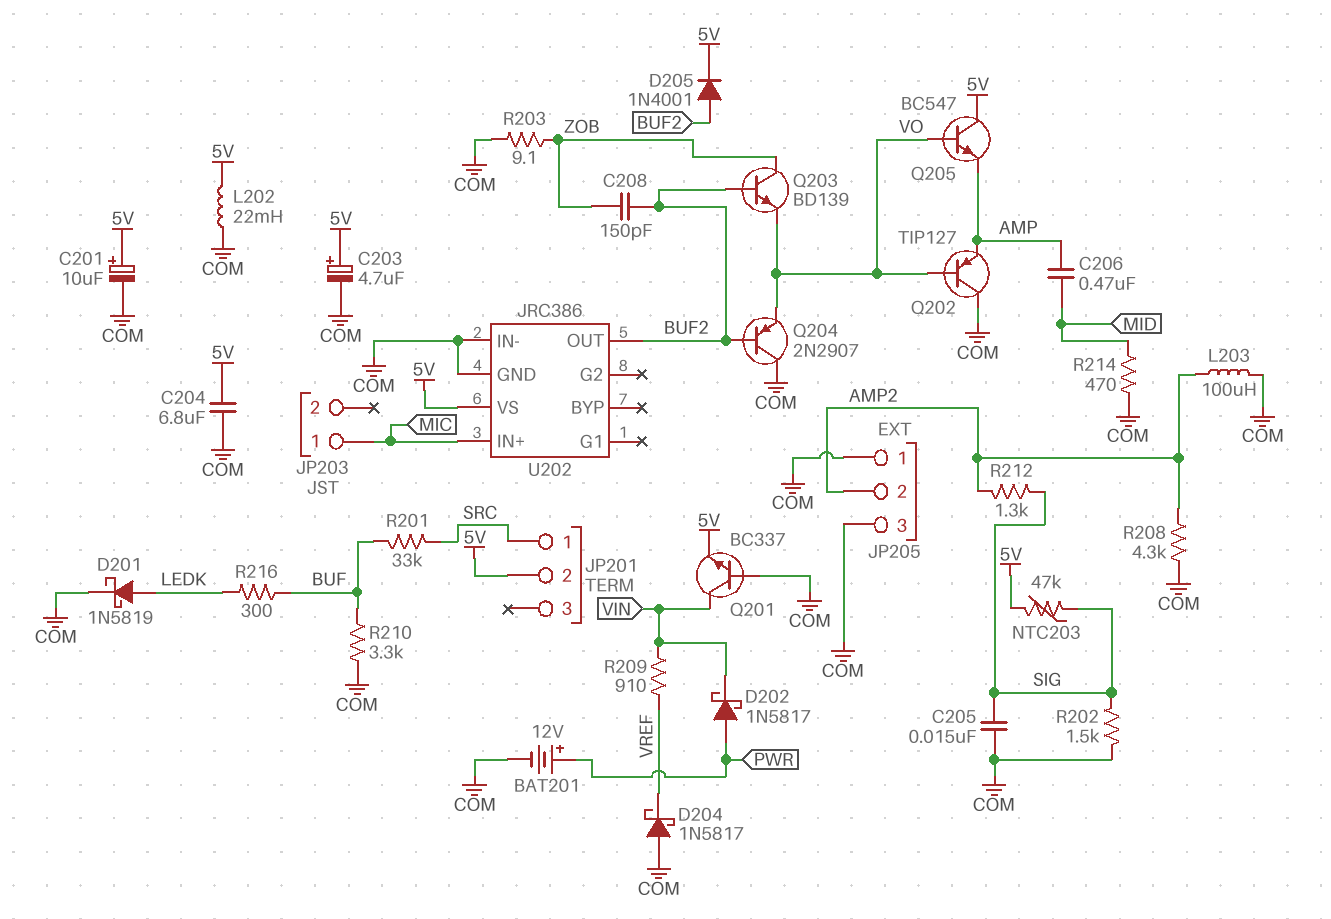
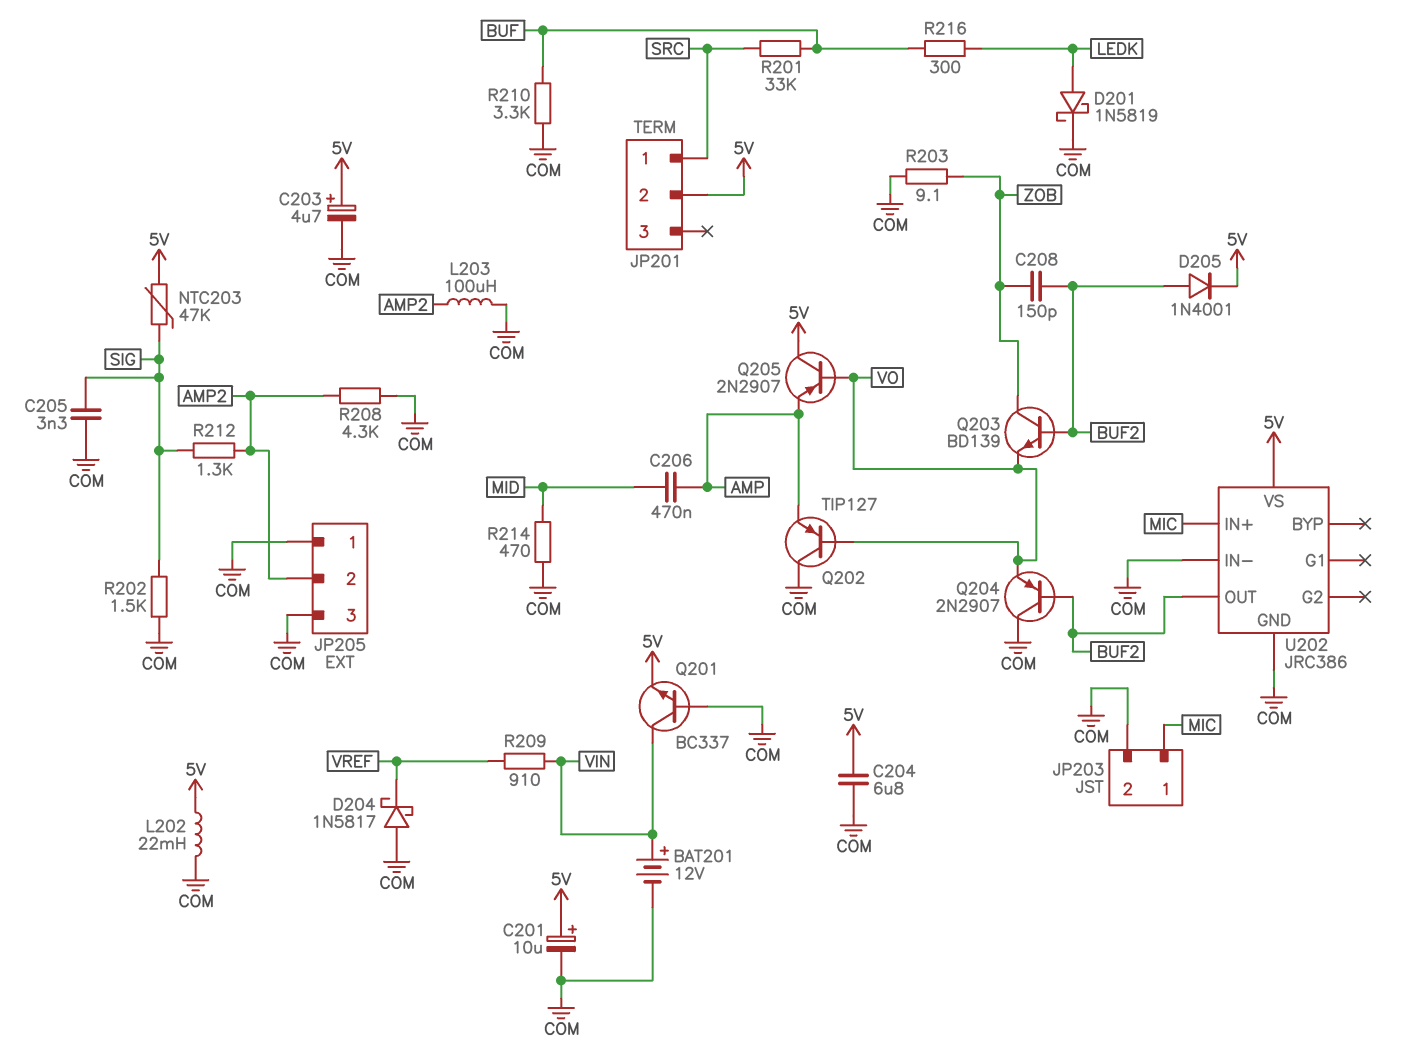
BAT201: 12V (plus PWR, minus COM) -> 12V (plus VIN, minus COM)
C205: 15nF (COM, SIG) -> 3.3nF (COM, SIG)
D202: schottky 1N5817 (A PWR, K VIN) -> none
JP203 pin 2: none -> COM
Q205: NPN BC547 (B VO, C 5V, E AMP) -> PNP 2N2907 (B VO, C 5V, E AMP)

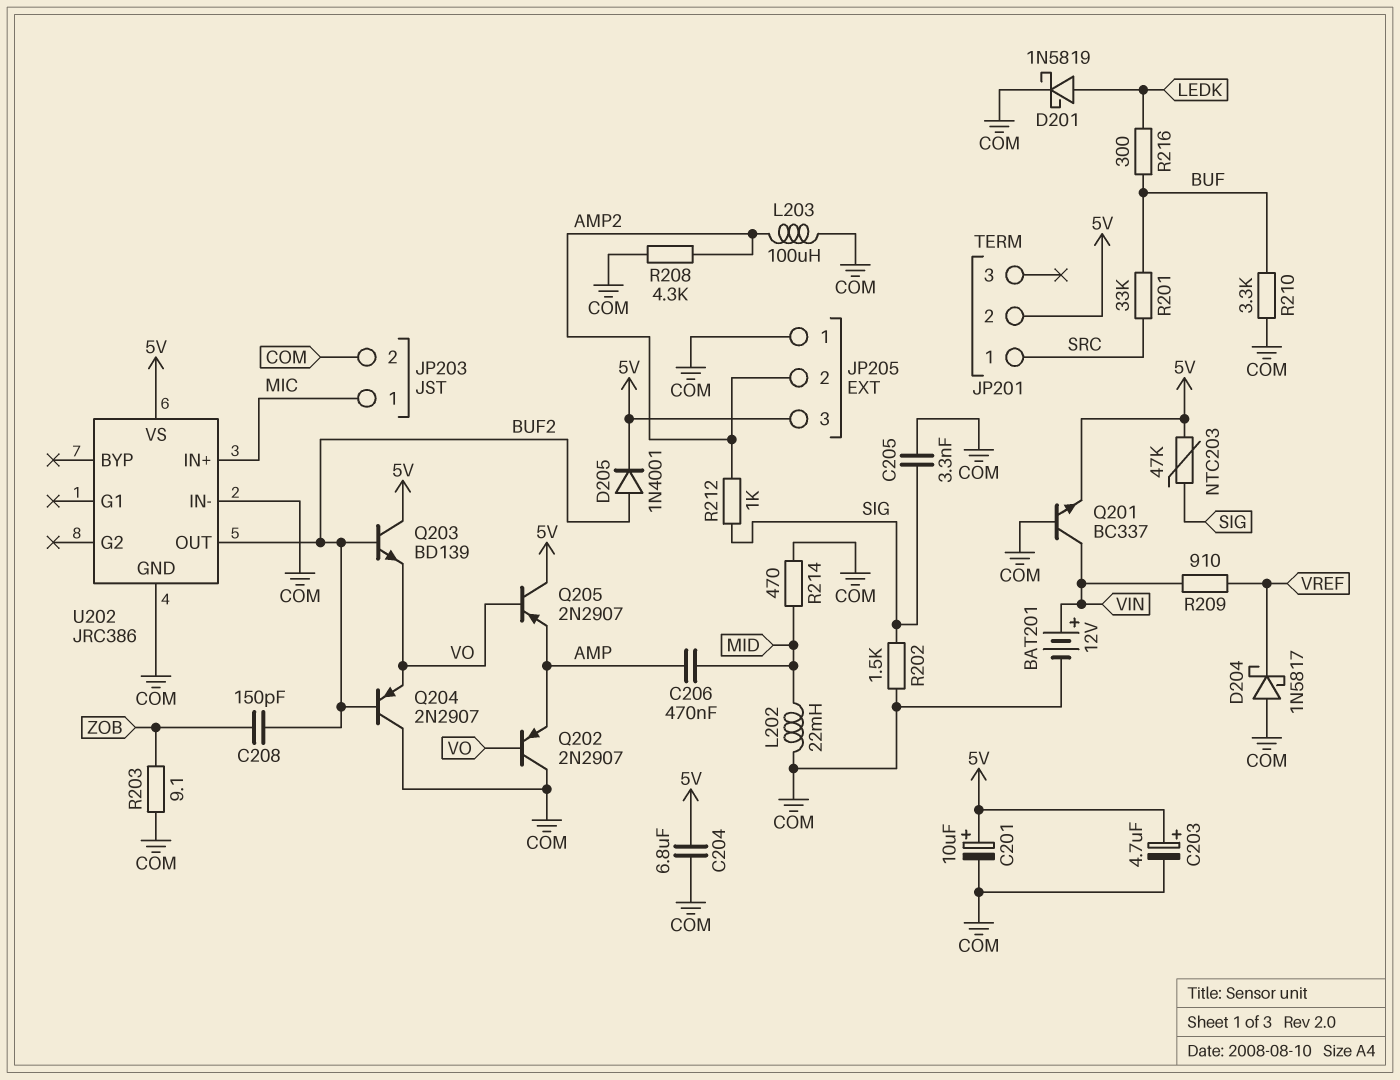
JP205 pin 3: COM -> 5V
L202: 22mH (5V, COM) -> 22mH (COM, MID)
Q202: PNP TIP127 (B VO, C COM, E AMP) -> PNP 2N2907 (B VO, C COM, E AMP)
Q203: NPN BD139 (B BUF2, C ZOB, E VO) -> NPN BD139 (B BUF2, C 5V, E VO)
R212: 1.3k (AMP2, SIG) -> 1k (AMP2, SIG)

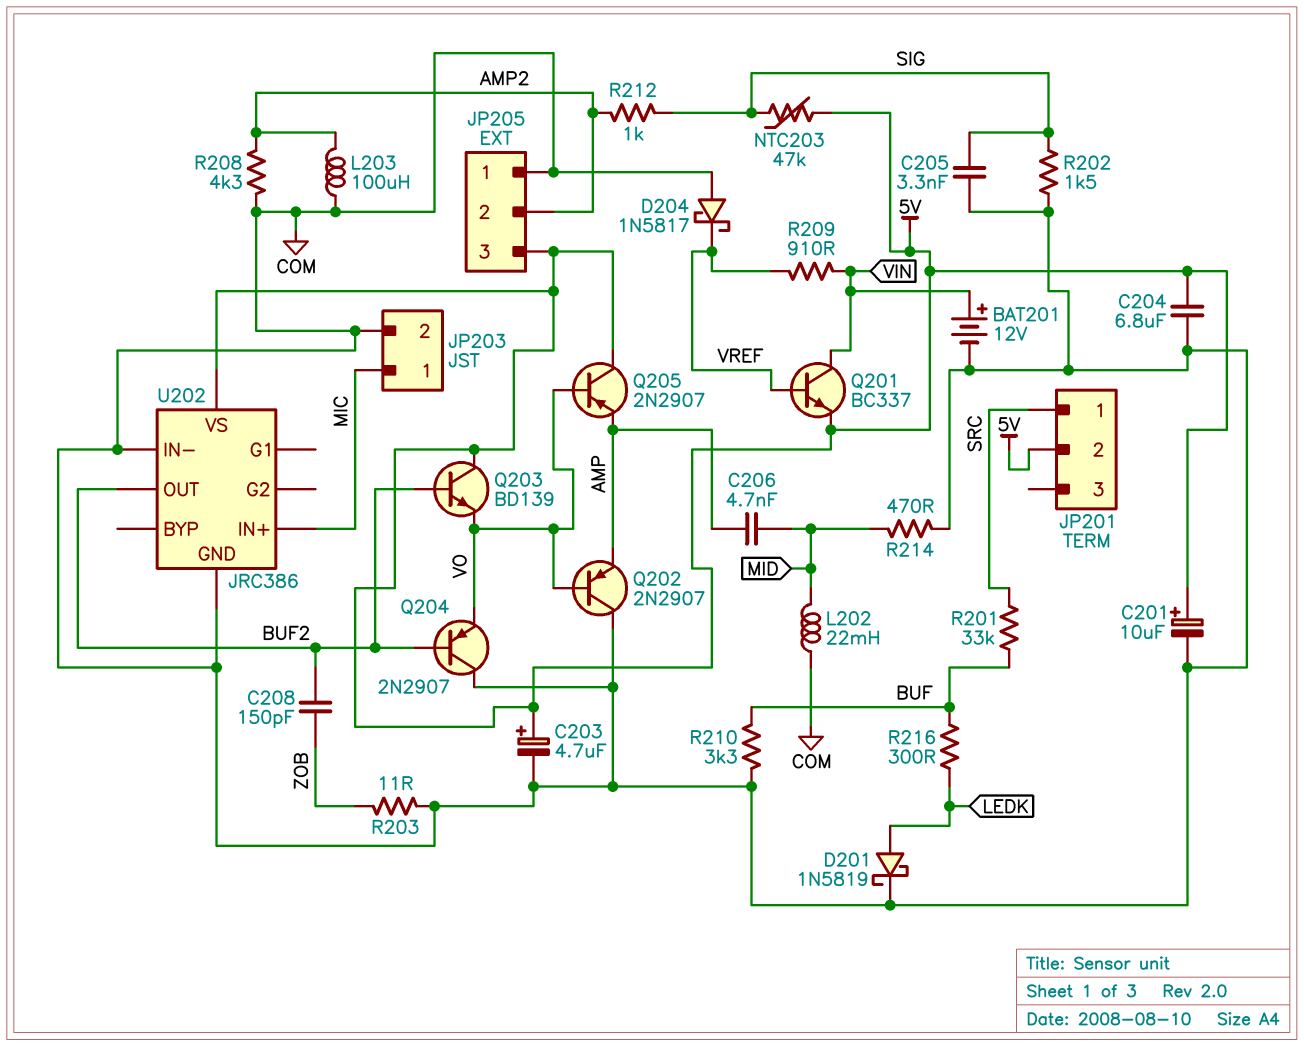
C206: 470nF (AMP, MID) -> 4.7nF (AMP, MID)
D205: diode 1N4001 (A BUF2, K 5V) -> none
Q201: NPN BC337 (B COM, C VIN, E 5V) -> NPN BC337 (B VREF, C VIN, E 5V)
R203: 9.1 (COM, ZOB) -> 11 (COM, ZOB)

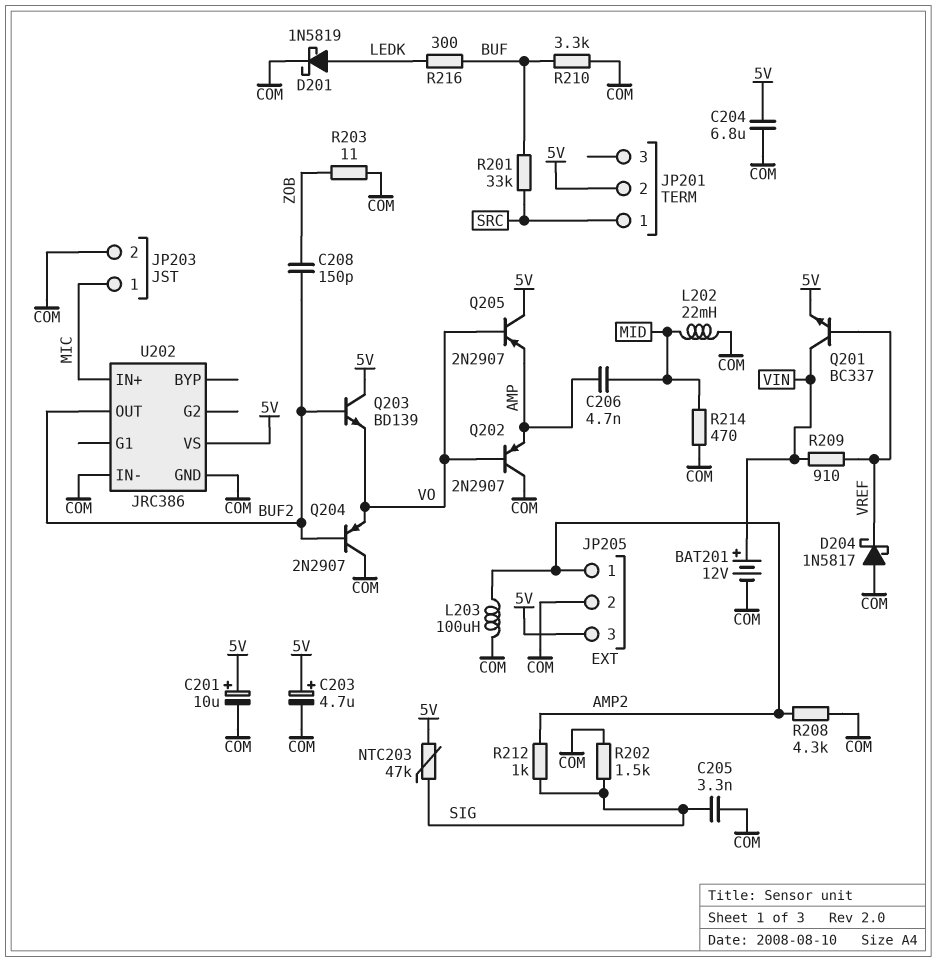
JP205 pin 1: COM -> AMP2
JP205 pin 2: AMP2 -> COM

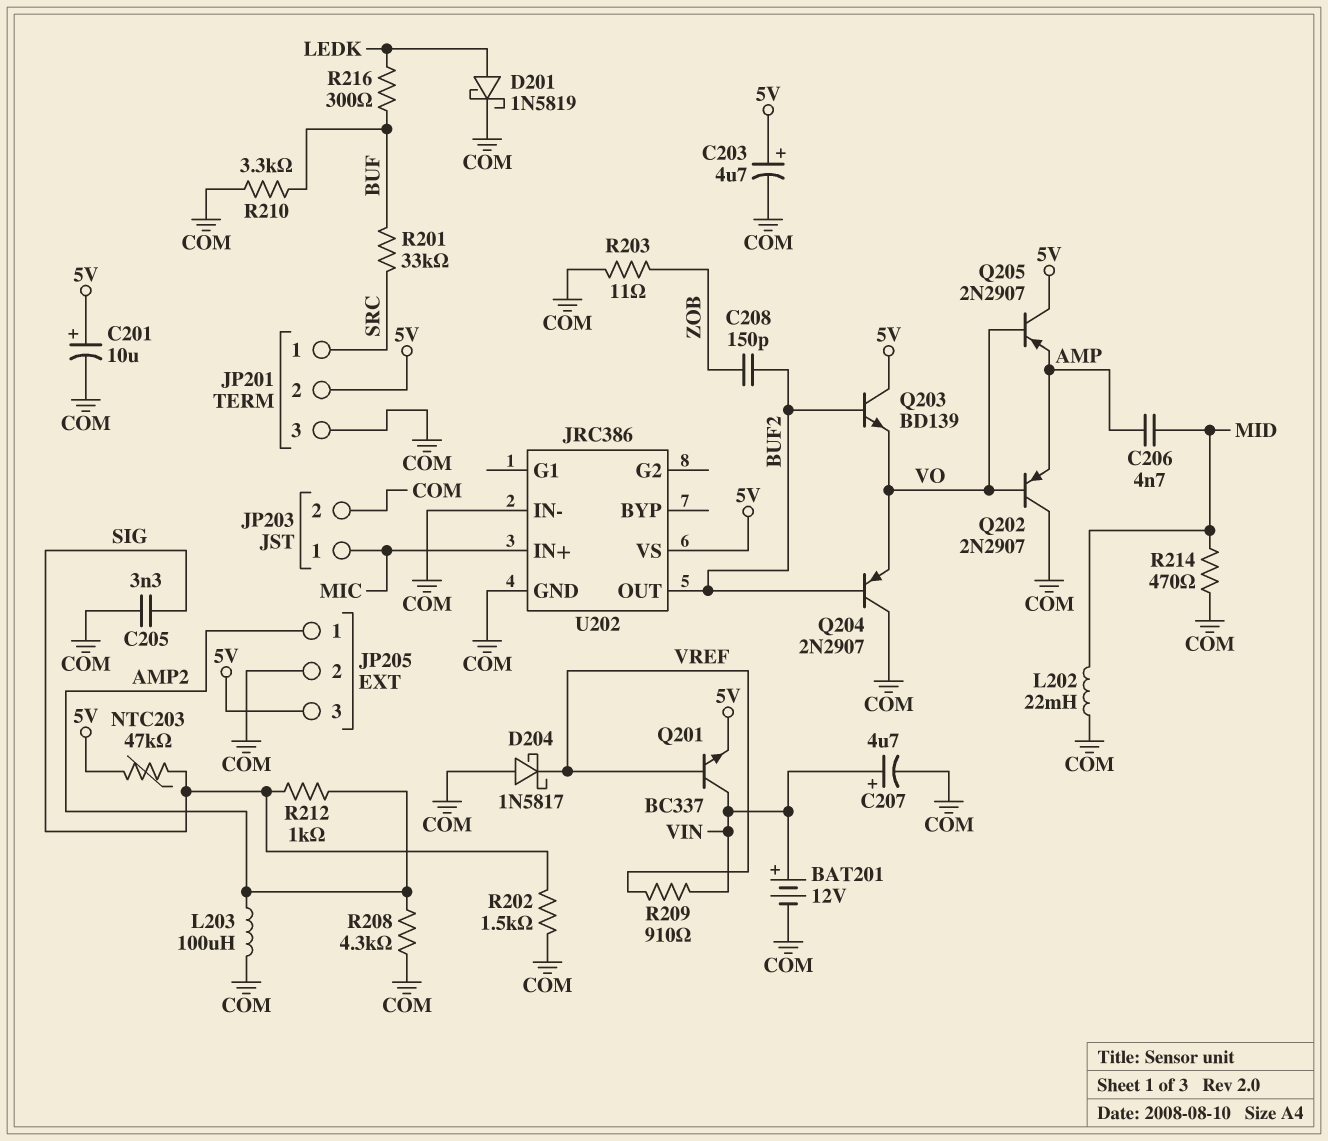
C204: 6.8uF (5V, COM) -> none
C207: none -> 4.7uF (plus VIN, minus COM)
JP201 pin 3: none -> COM

